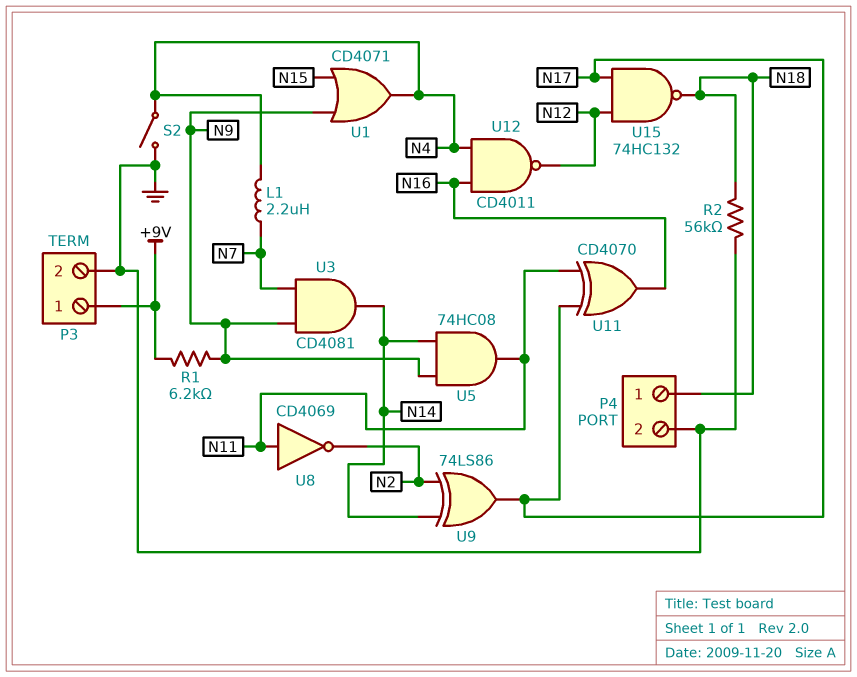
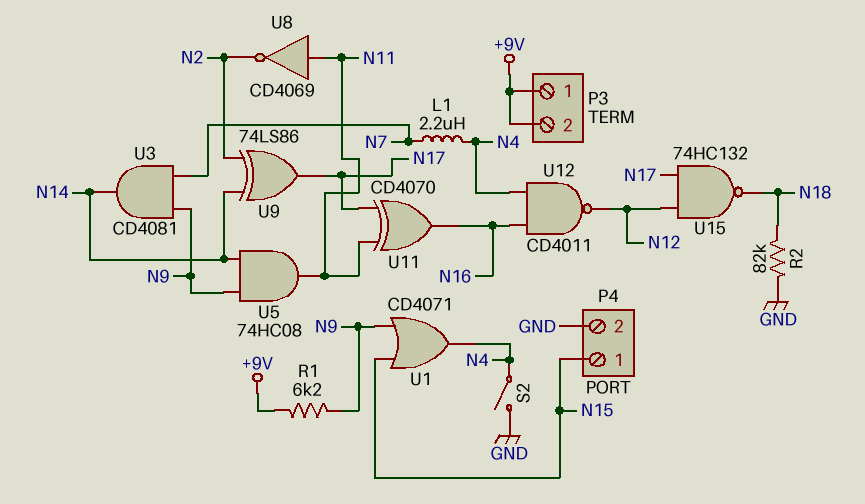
P3 pin 2: GND -> +9V
P4 pin 1: N18 -> N15
R2: 56k (GND, N18) -> 82k (GND, N18)

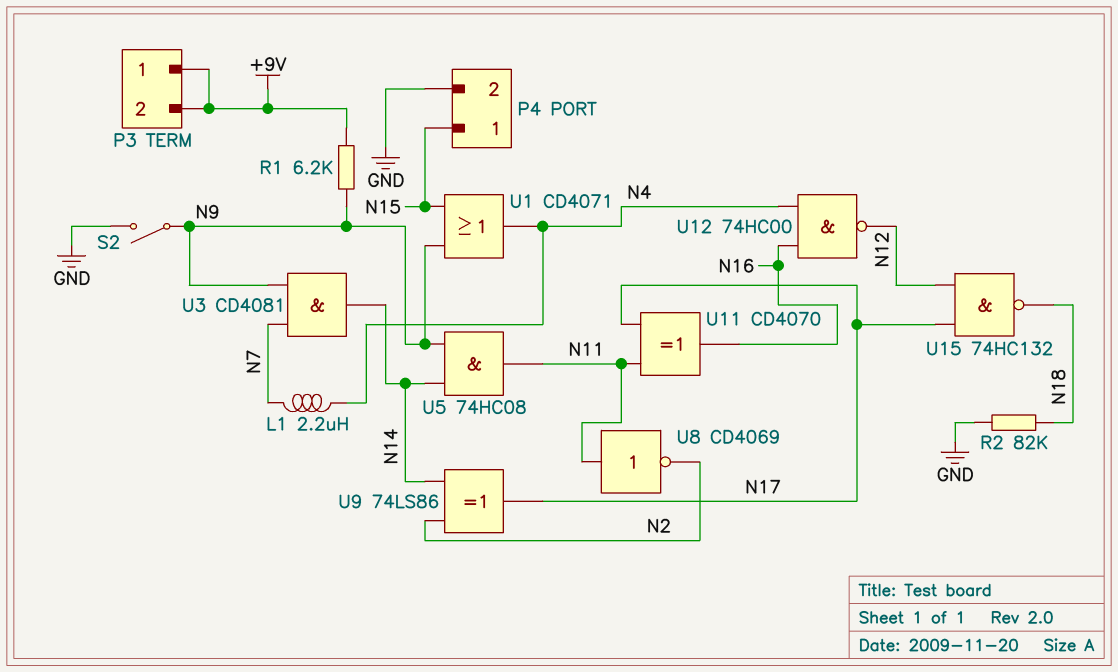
S2: switch (GND, N4) -> switch (GND, N9)
U12: NAND CD4011 (in N4, in N16, out N12) -> NAND 74HC00 (in N4, in N16, out N12)

